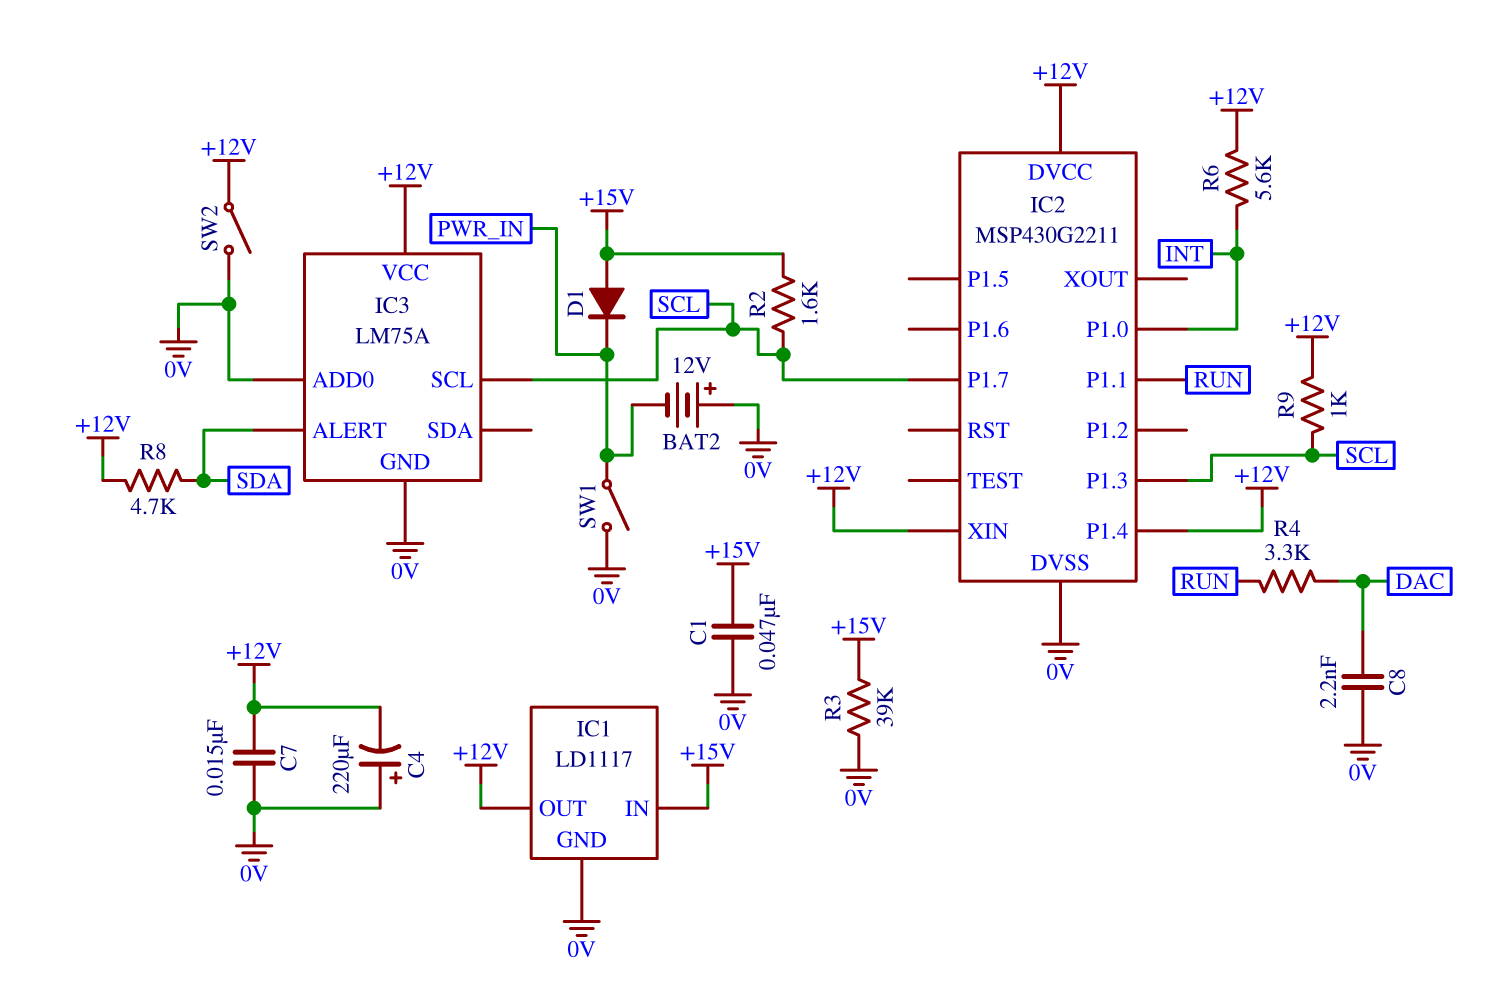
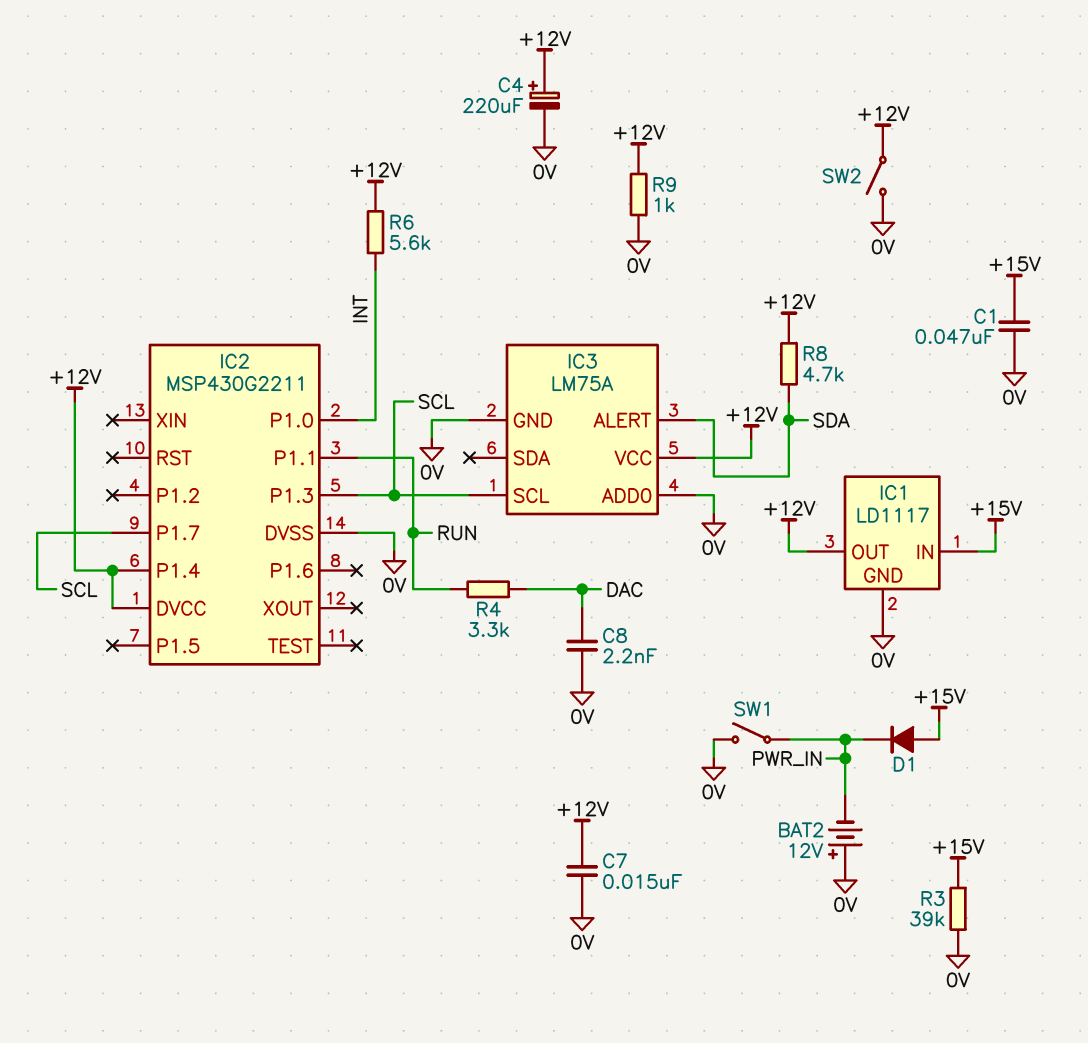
C4: 220uF (plus 0V, minus +12V) -> 220uF (plus +12V, minus 0V)
IC2 pin XIN: +12V -> none
R2: 1.6k (+15V, SCL) -> none
R9: 1k (+12V, SCL) -> 1k (+12V, 0V)

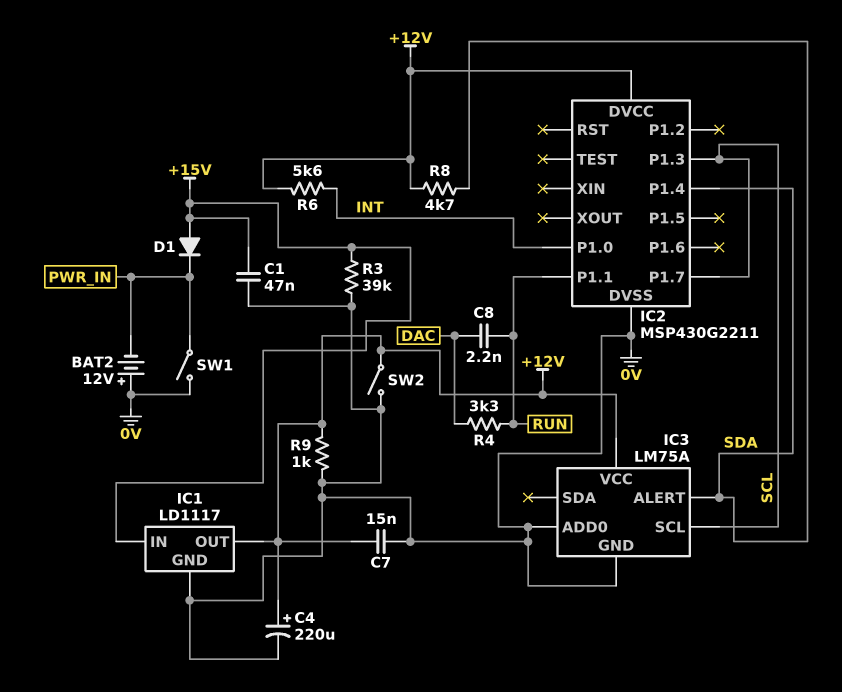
C8: 2.2nF (0V, DAC) -> 2.2nF (DAC, RUN)
IC2 pin P1.4: +12V -> SDA

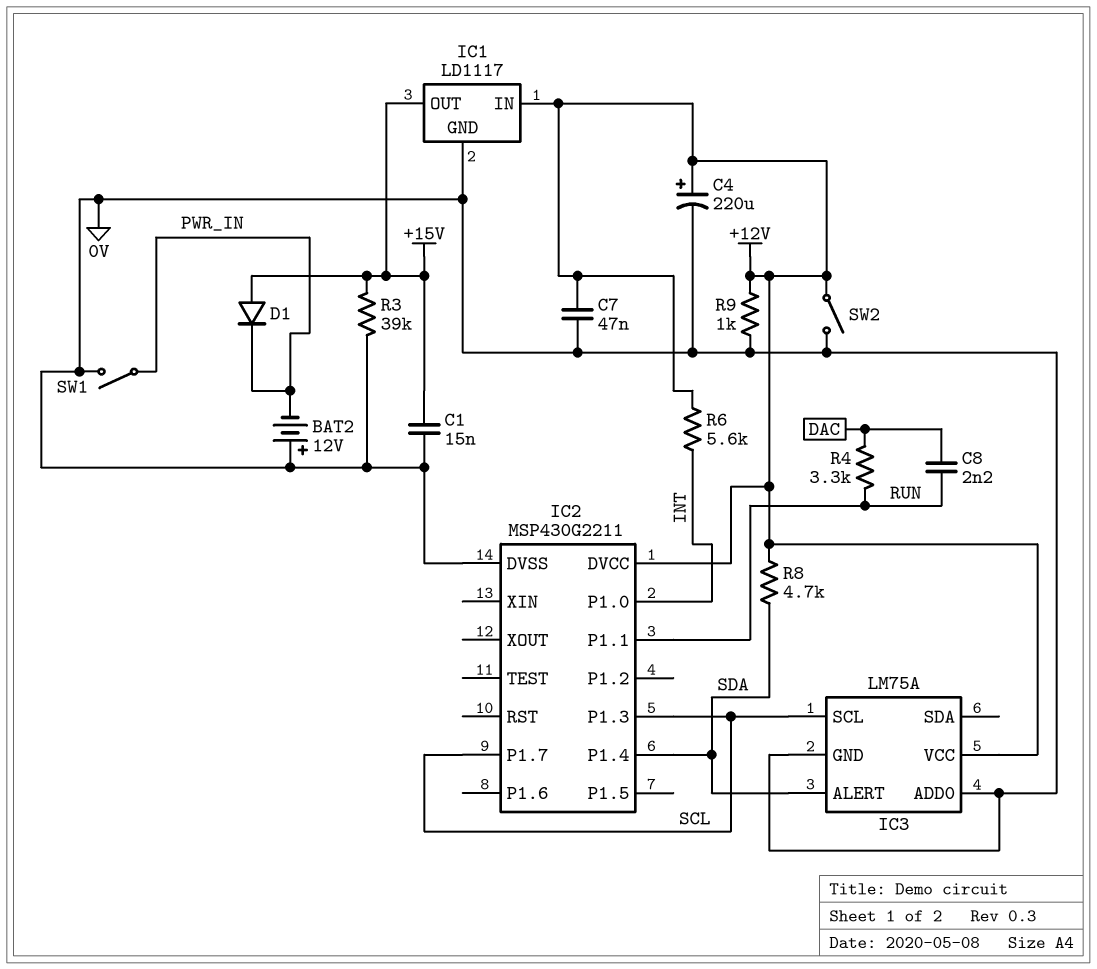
C1: 47nF (+15V, 0V) -> 15nF (+15V, 0V)
C7: 15nF (+12V, 0V) -> 47nF (+12V, 0V)
IC1 pin IN: +15V -> +12V
IC1 pin OUT: +12V -> +15V

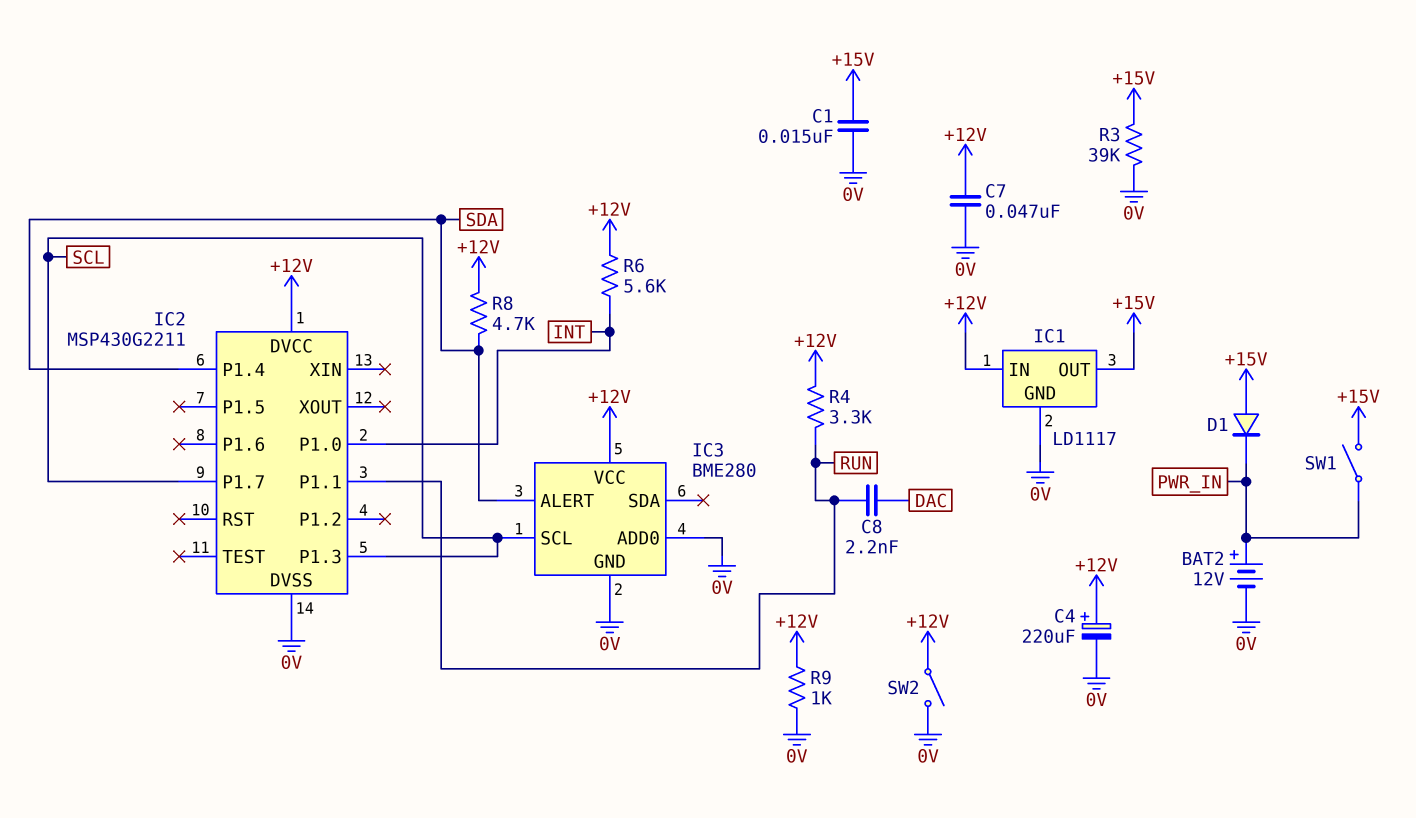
BAT2: 12V (plus 0V, minus PWR_IN) -> 12V (plus PWR_IN, minus 0V)
IC3: LM75A -> BME280
R4: 3.3k (DAC, RUN) -> 3.3k (+12V, RUN)
SW1: switch (0V, PWR_IN) -> switch (+15V, PWR_IN)

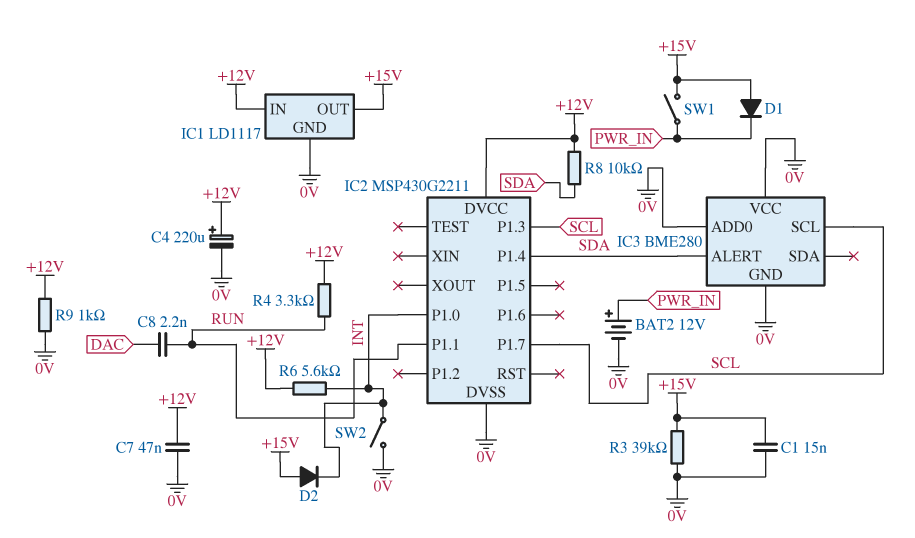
D2: none -> diode (A +15V, K INT)
IC3 pin VCC: +12V -> 0V
R8: 4.7k (+12V, SDA) -> 10k (+12V, SDA)
SW2: switch (+12V, 0V) -> switch (0V, INT)

